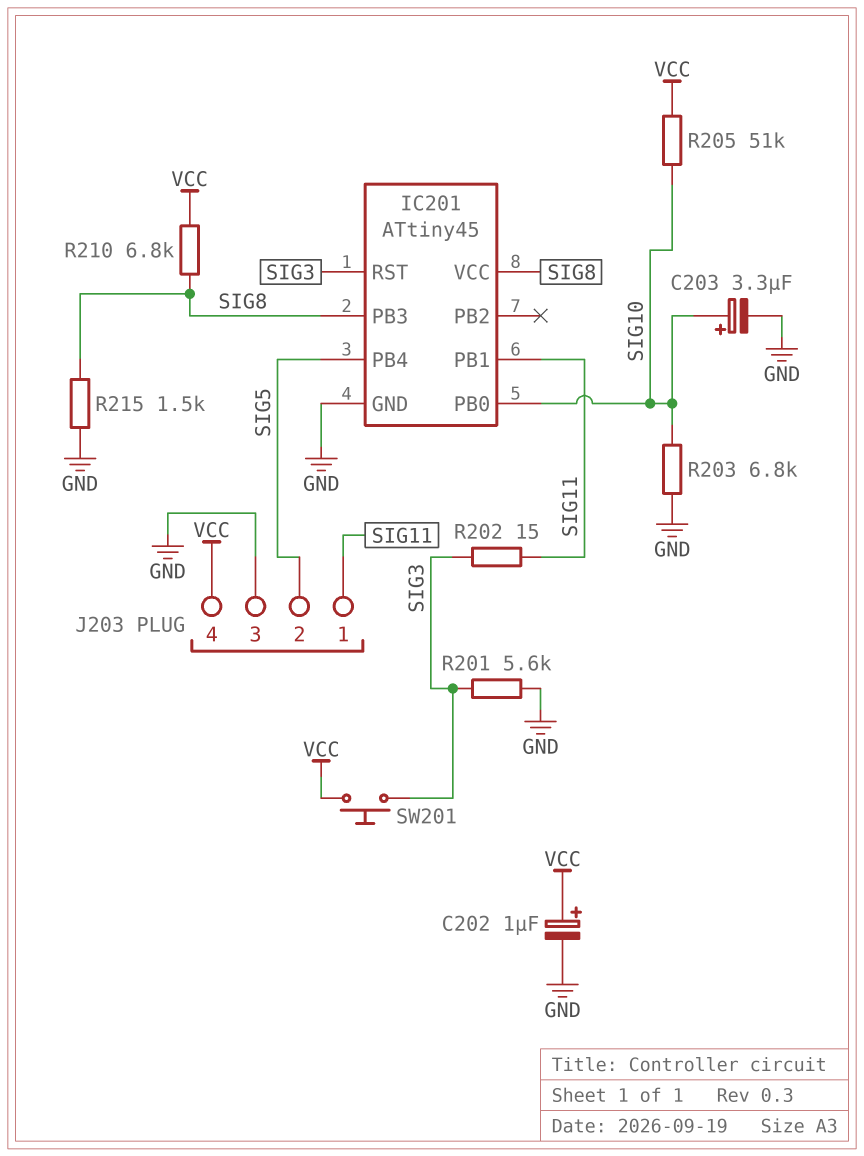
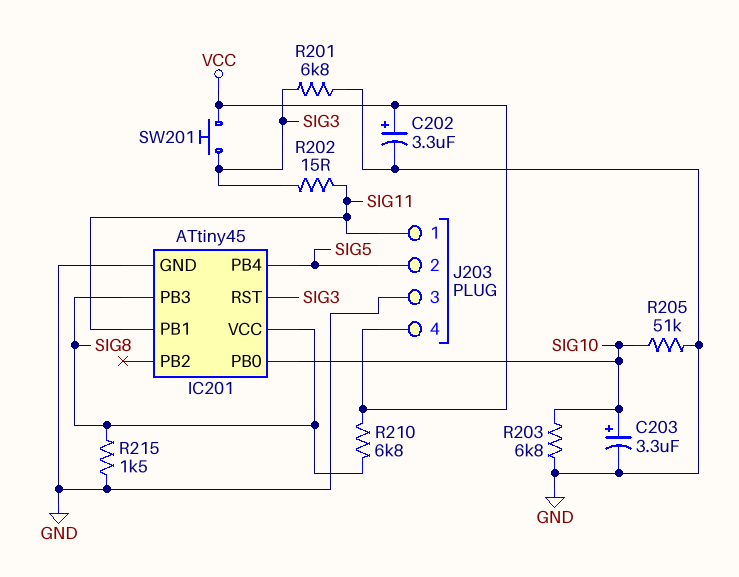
C202: 1uF (plus VCC, minus GND) -> 3.3uF (plus VCC, minus GND)
R201: 5.6k (GND, SIG3) -> 6.8k (GND, SIG3)
R205: 51k (SIG10, VCC) -> 51k (GND, SIG10)

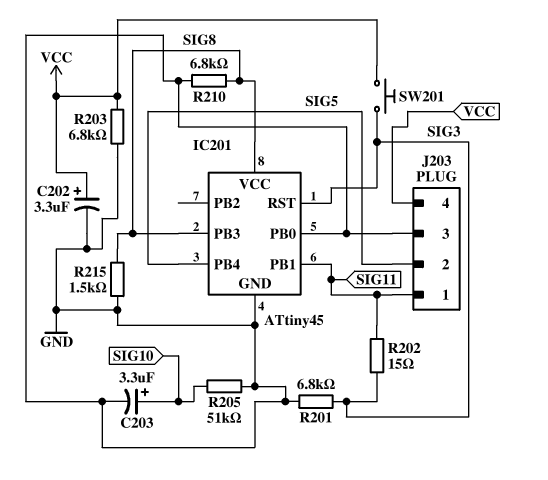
IC201 pin PB0: SIG10 -> GND
R203: 6.8k (GND, SIG10) -> 6.8k (GND, VCC)
R210: 6.8k (SIG8, VCC) -> 6.8k (GND, SIG8)

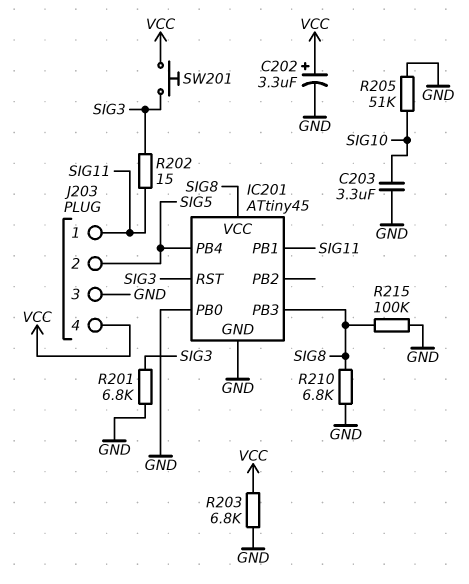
C203: 3.3uF (plus SIG10, minus GND) -> 3.3uF (GND, SIG10)
R215: 1.5k (GND, SIG8) -> 100k (GND, SIG8)

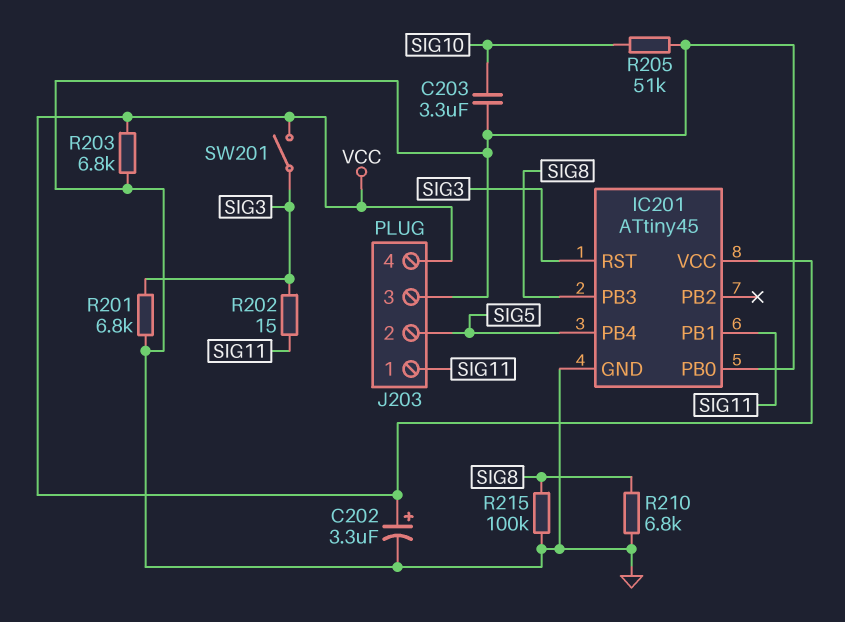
IC201 pin VCC: SIG8 -> VCC
SW201: button (SIG3, VCC) -> switch (SIG3, VCC)

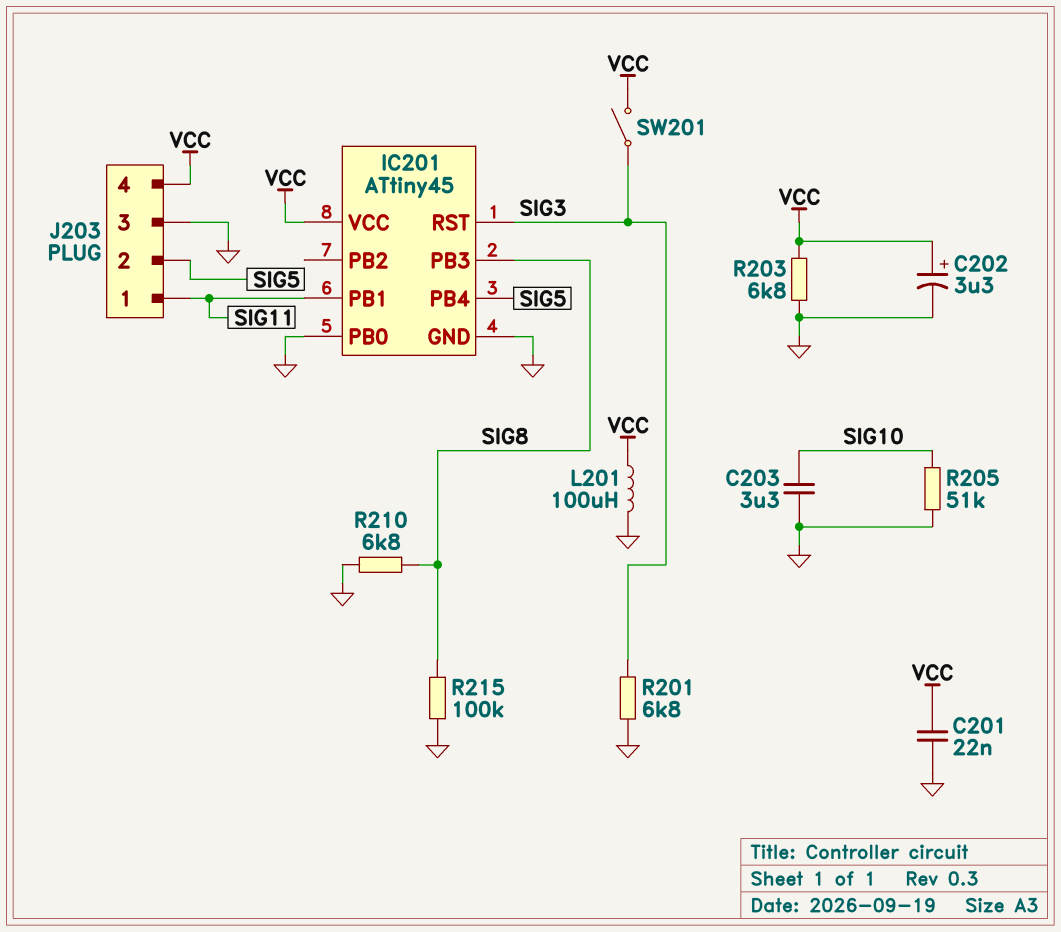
C201: none -> 22nF (GND, VCC)
L201: none -> 100uH (GND, VCC)
R202: 15 (SIG3, SIG11) -> none

